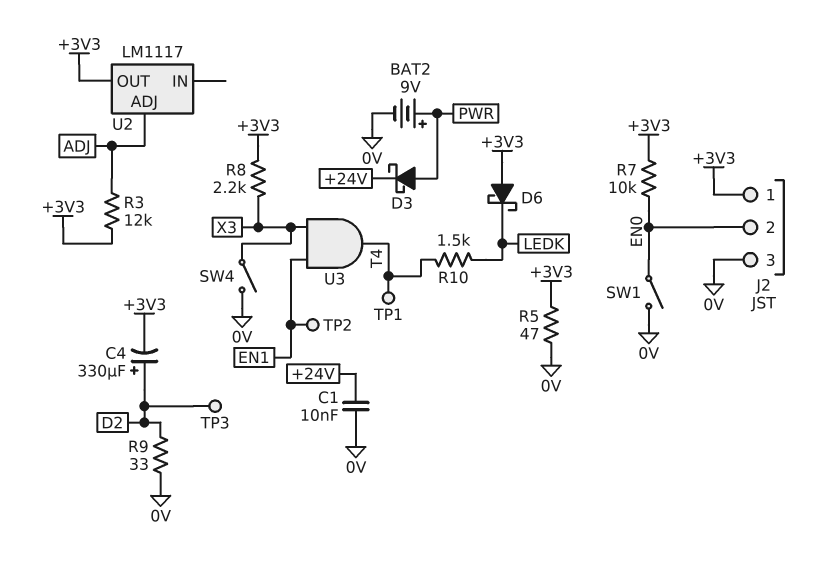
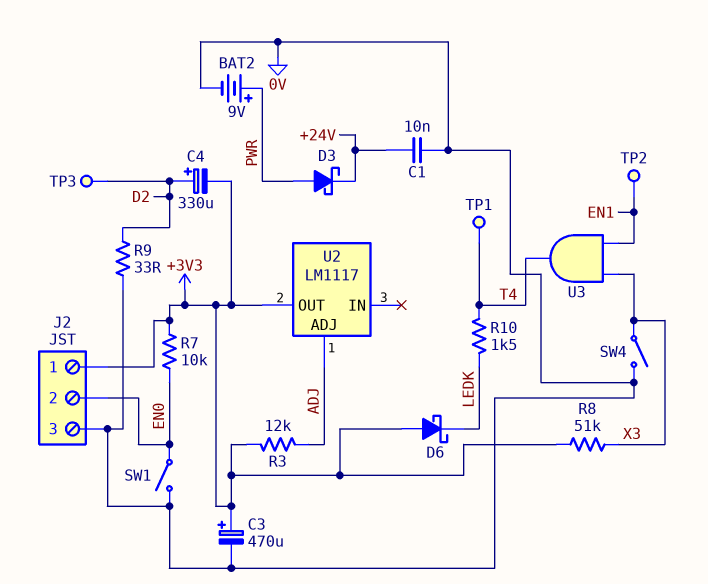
C3: none -> 470uF (plus +3V3, minus 0V)
R5: 47 (+3V3, 0V) -> none
R8: 2.2k (+3V3, X3) -> 51k (+3V3, X3)

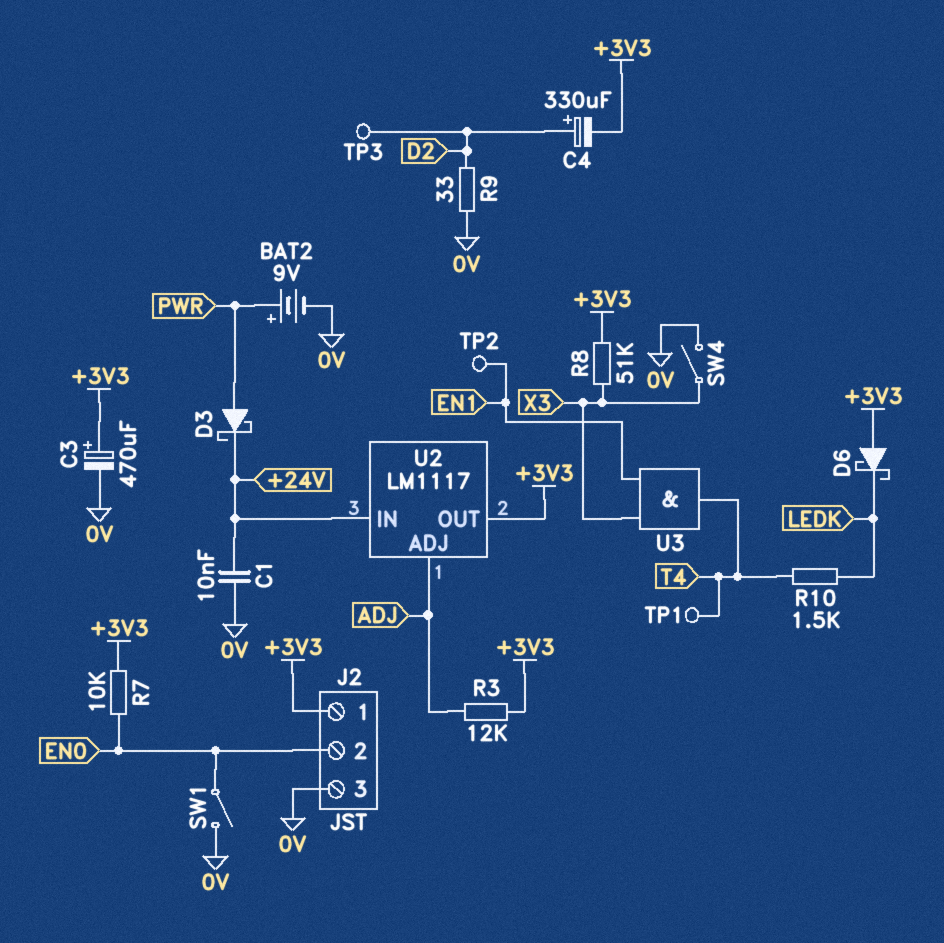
U2 pin IN: none -> +24V

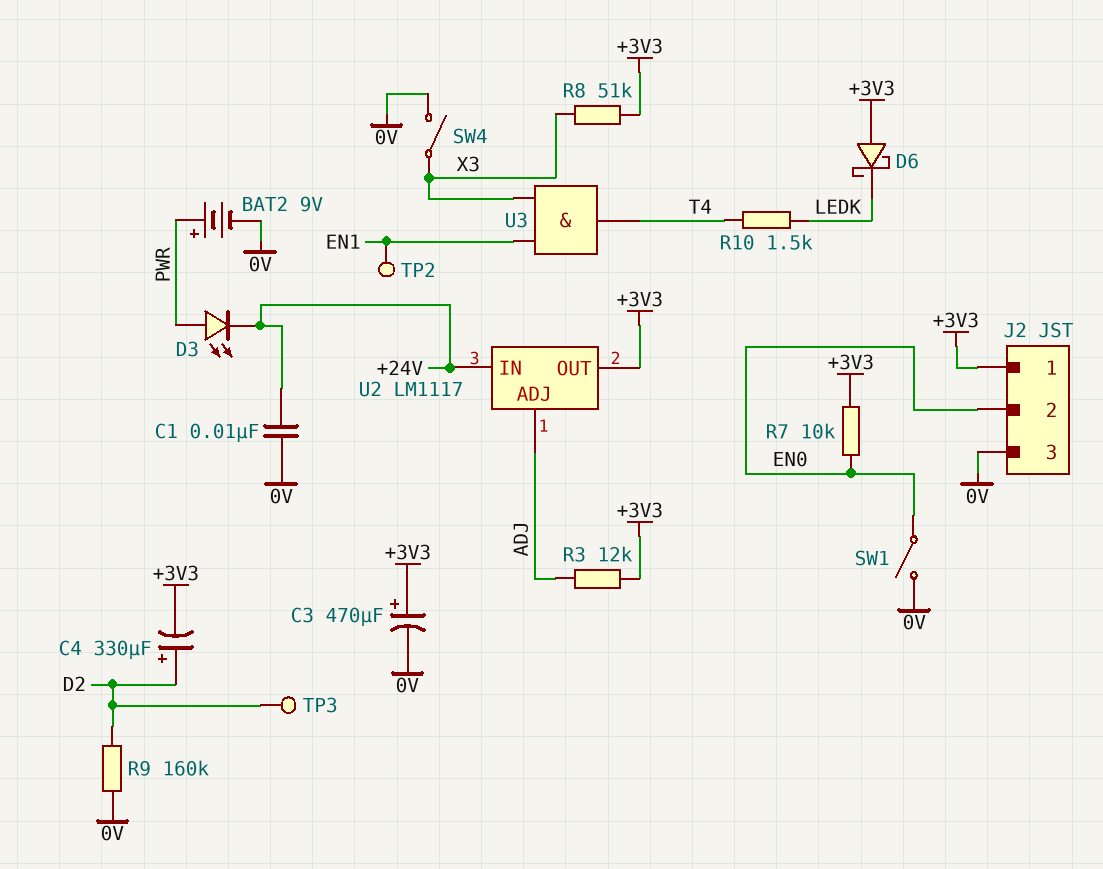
D3: schottky (A PWR, K +24V) -> LED (A PWR, K +24V)
R9: 33 (0V, D2) -> 160k (0V, D2)
TP1: test point (T4) -> none

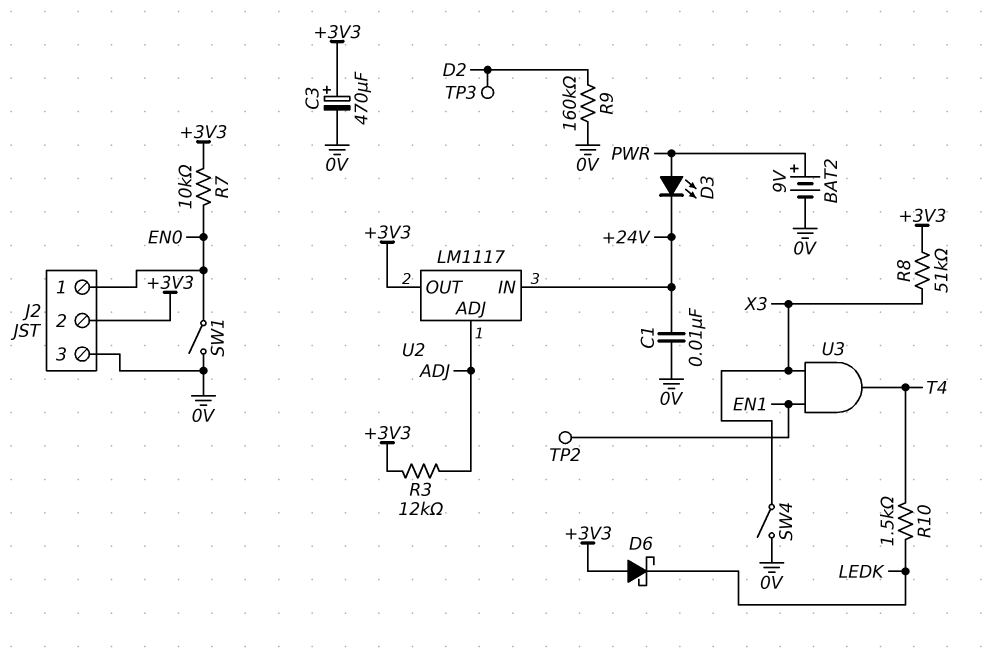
C4: 330uF (plus D2, minus +3V3) -> none
J2 pin 1: +3V3 -> EN0
J2 pin 2: EN0 -> +3V3

